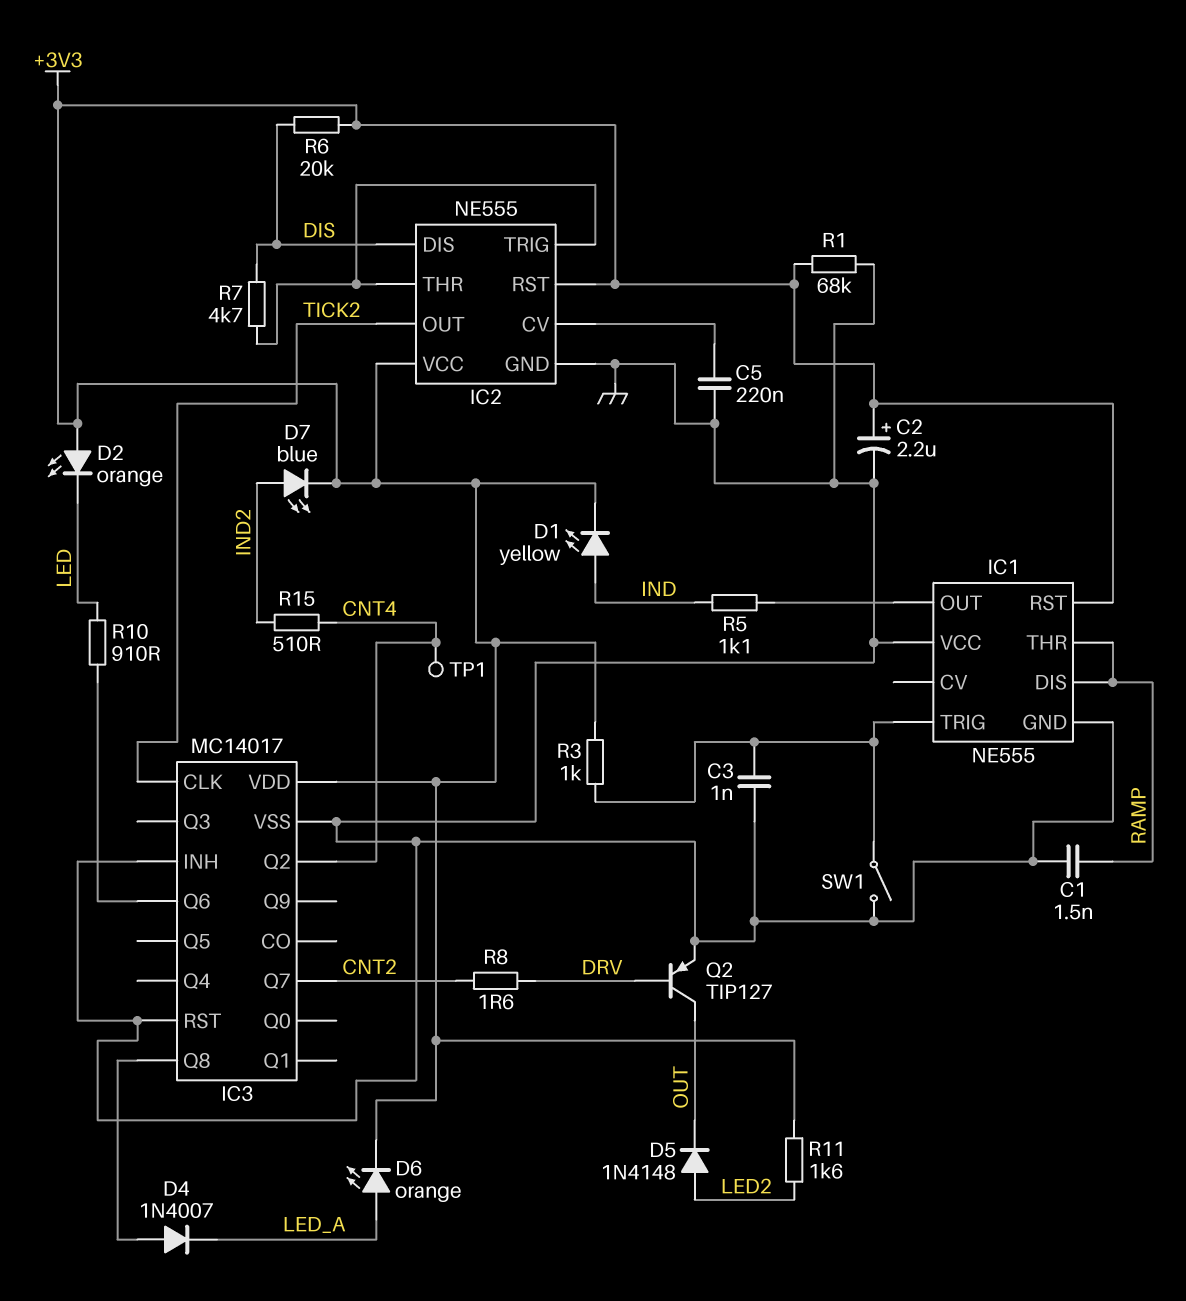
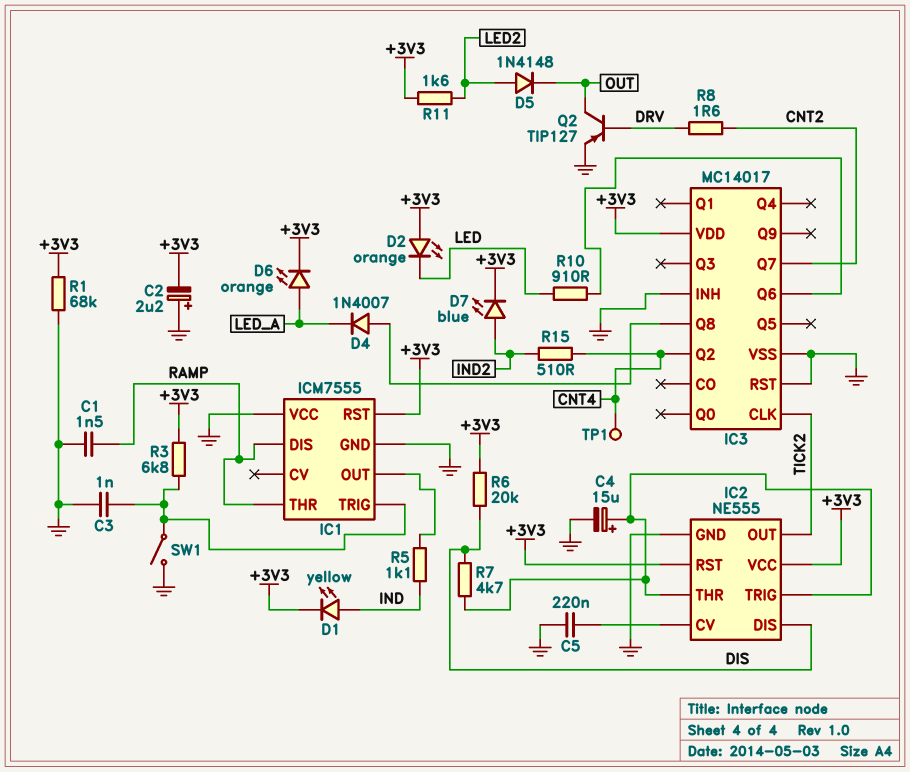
C2: 2.2uF (plus +3V3, minus GND) -> 2.2uF (plus GND, minus +3V3)
C4: none -> 15uF (plus IC2/THR, minus GND)
IC1: NE555 -> ICM7555
R3: 1k (+3V3, IC1/TRIG) -> 6.8k (+3V3, IC1/TRIG)

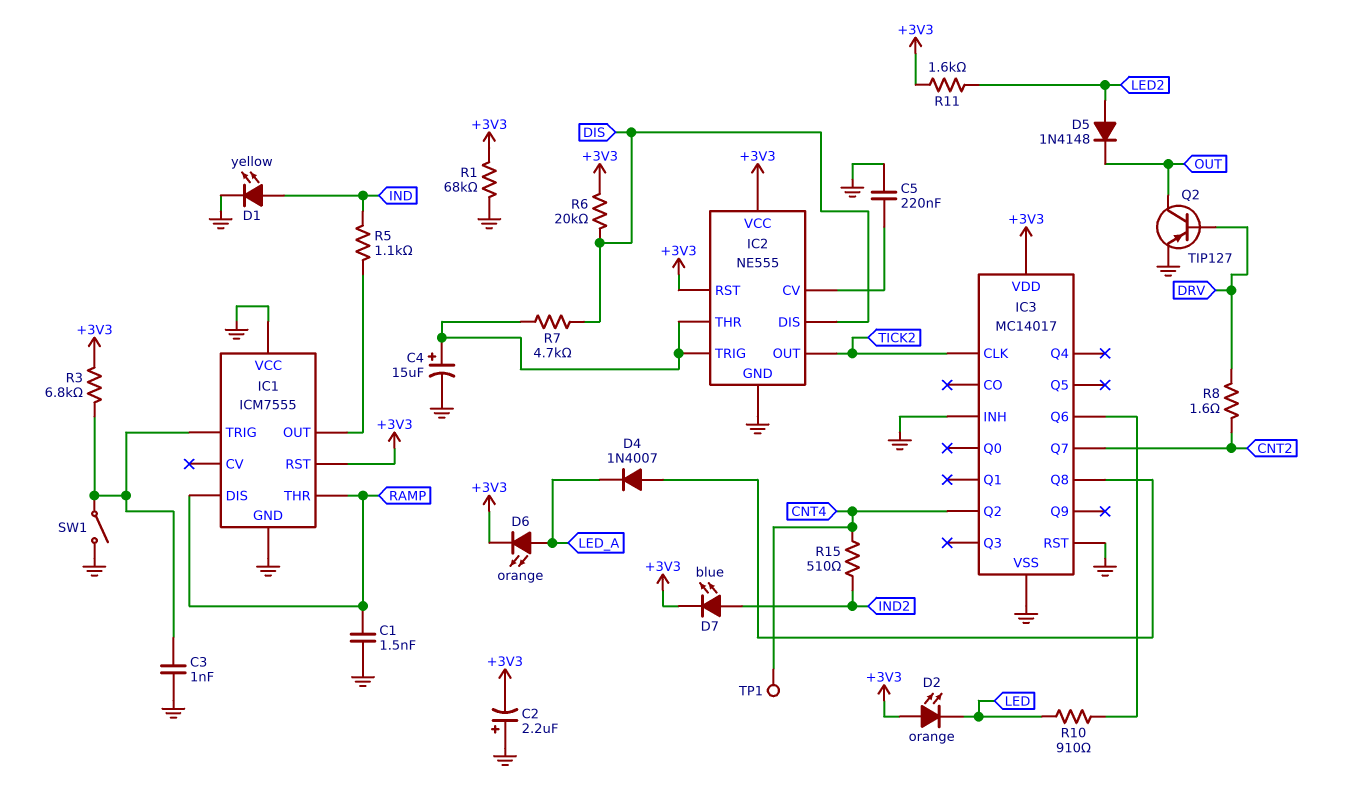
D1: LED yellow (A IND, K +3V3) -> LED yellow (A IND, K GND)

